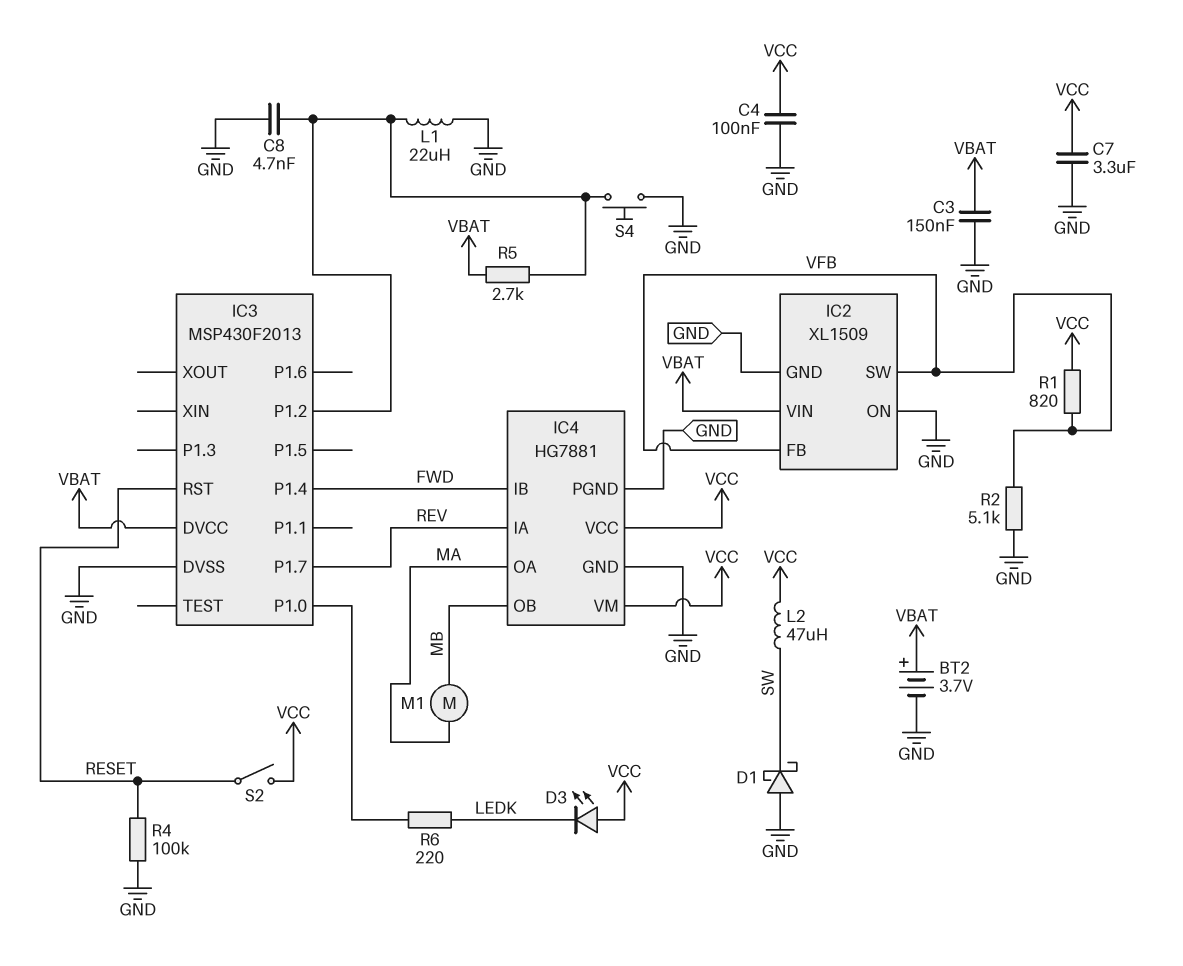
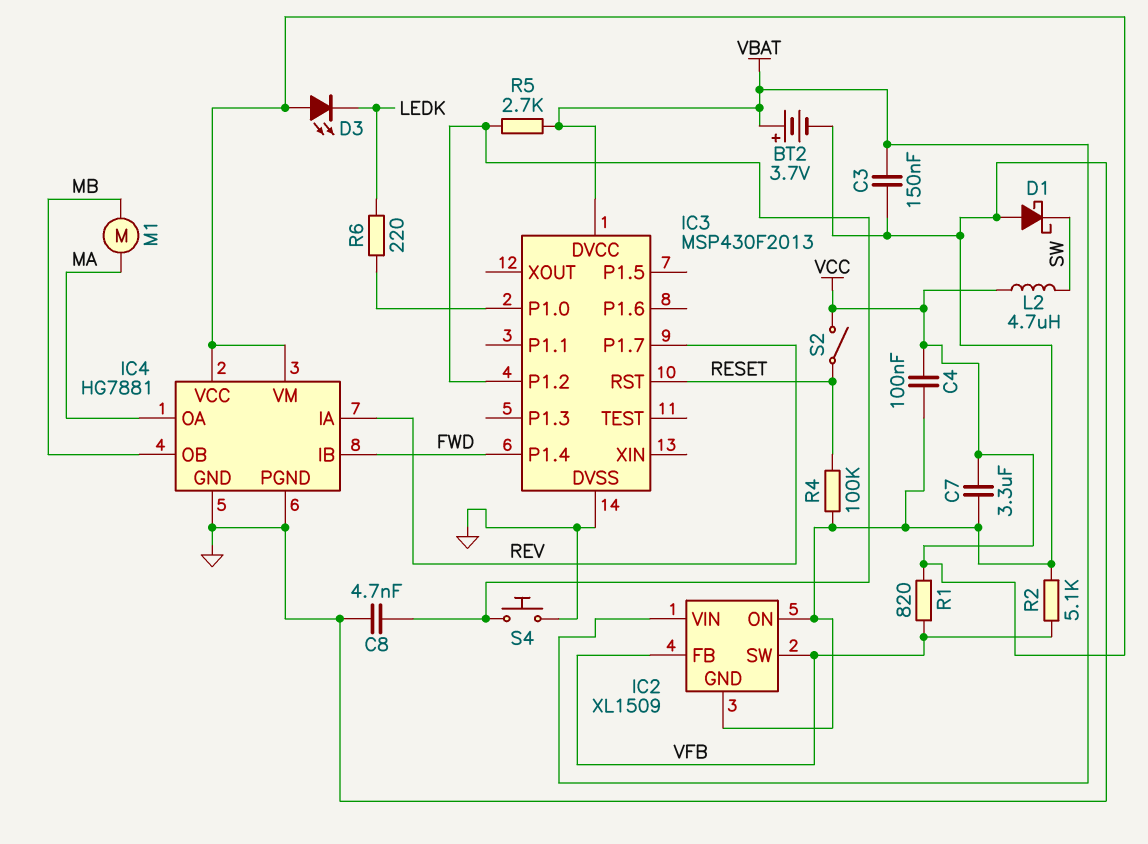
L1: 22uH (GND, IC3/P1.2) -> none
L2: 47uH (SW, VCC) -> 4.7uH (SW, VCC)

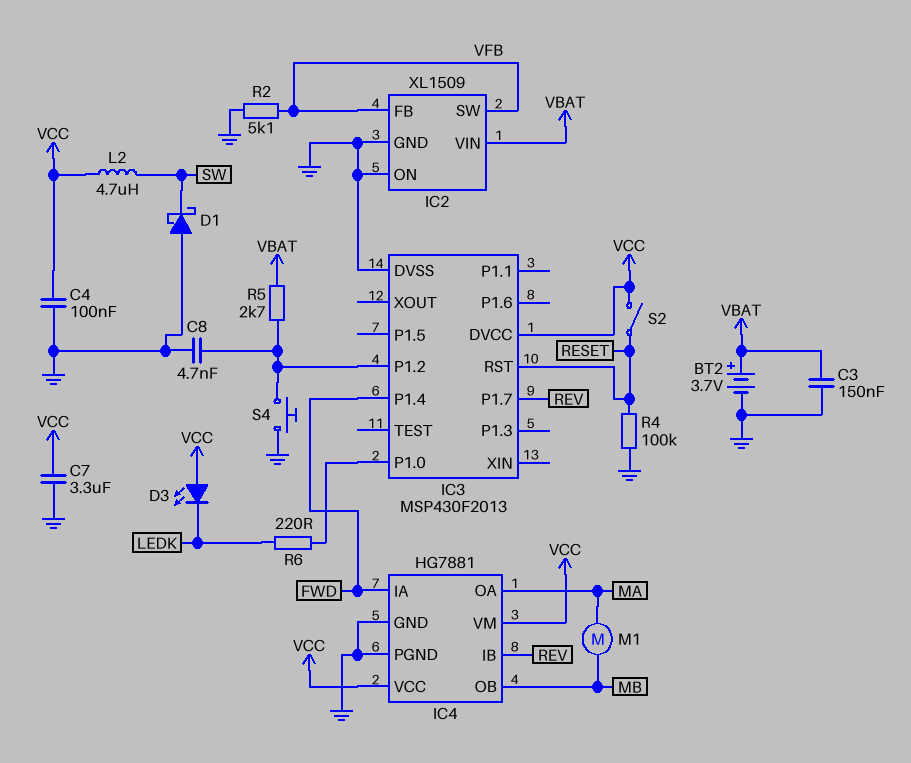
IC3 pin DVCC: VBAT -> VCC
IC4 pin IA: REV -> FWD
IC4 pin IB: FWD -> REV
R1: 820 (VCC, VFB) -> none

